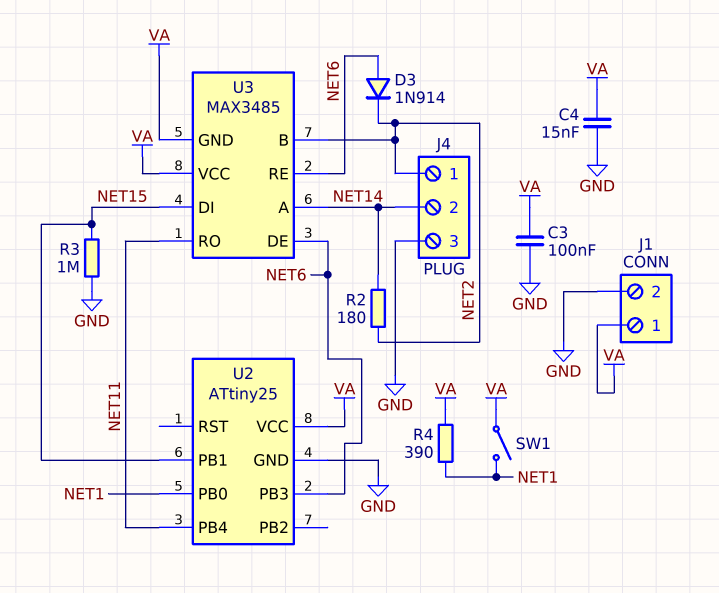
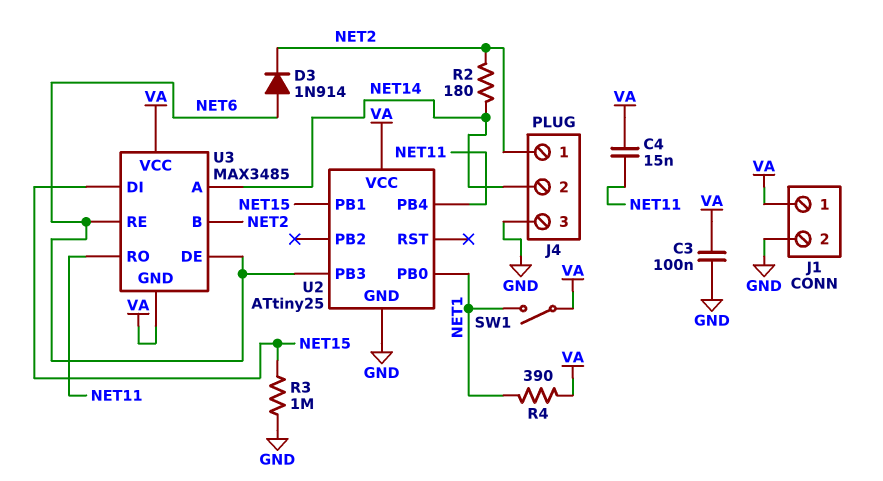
C4: 15nF (GND, VA) -> 15nF (NET11, VA)

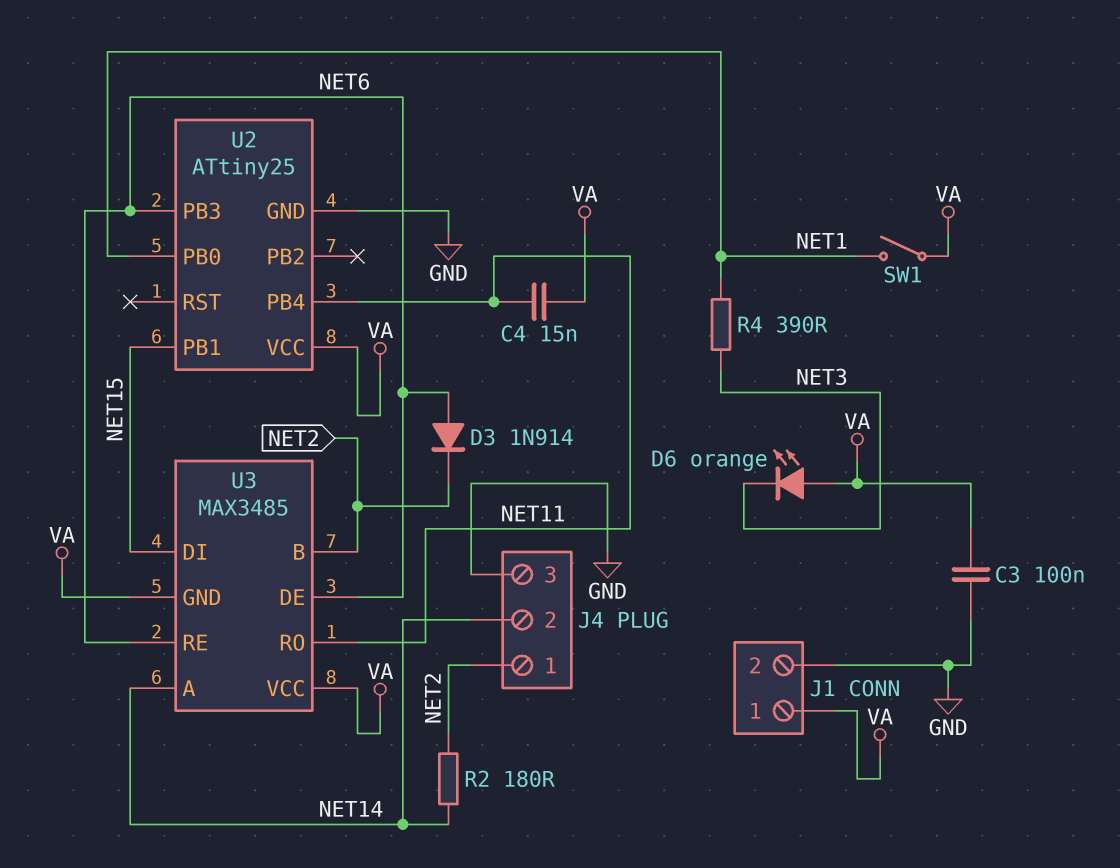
D6: none -> LED orange (A VA, K NET3)
R3: 1M (GND, NET15) -> none
R4: 390 (NET1, VA) -> 390 (NET1, NET3)

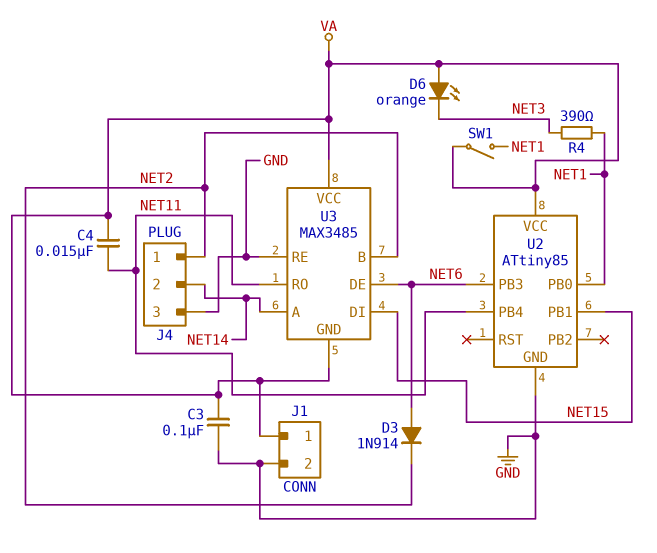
R2: 180 (NET2, NET14) -> none
U2: ATtiny25 -> ATtiny85
U3 pin RE: NET6 -> GND

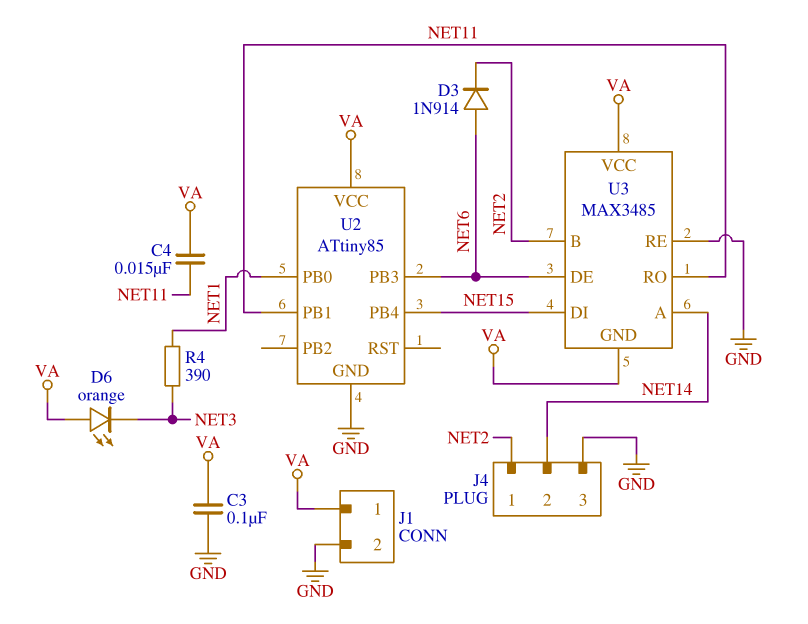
SW1: switch (NET1, VA) -> none
U2 pin PB1: NET15 -> NET11
U2 pin PB4: NET11 -> NET15

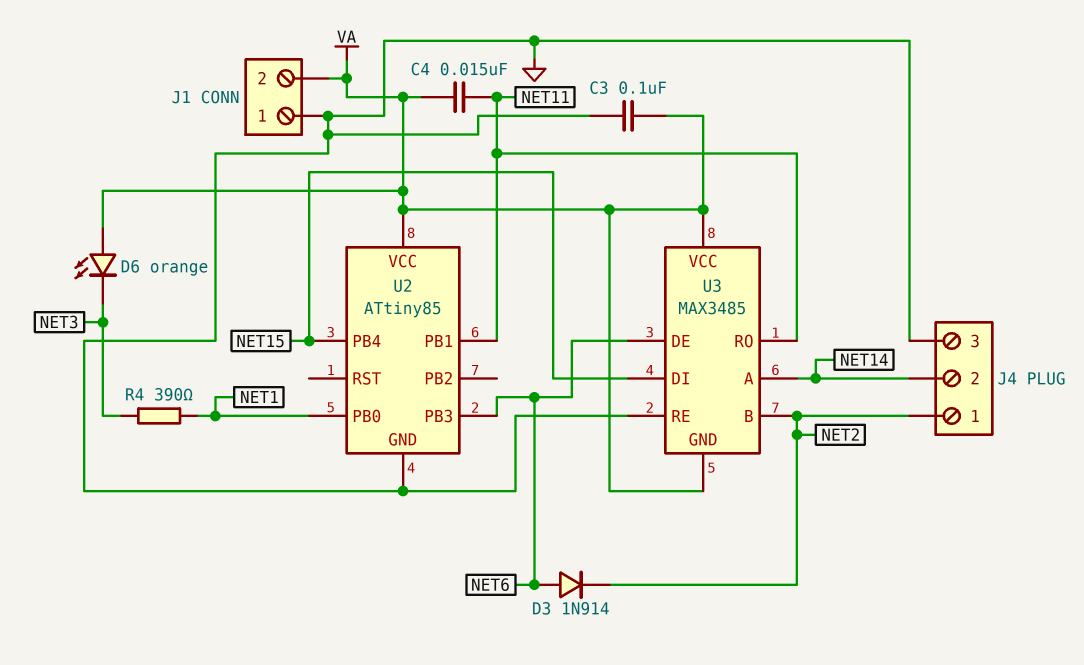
J1 pin 1: VA -> GND
J1 pin 2: GND -> VA

